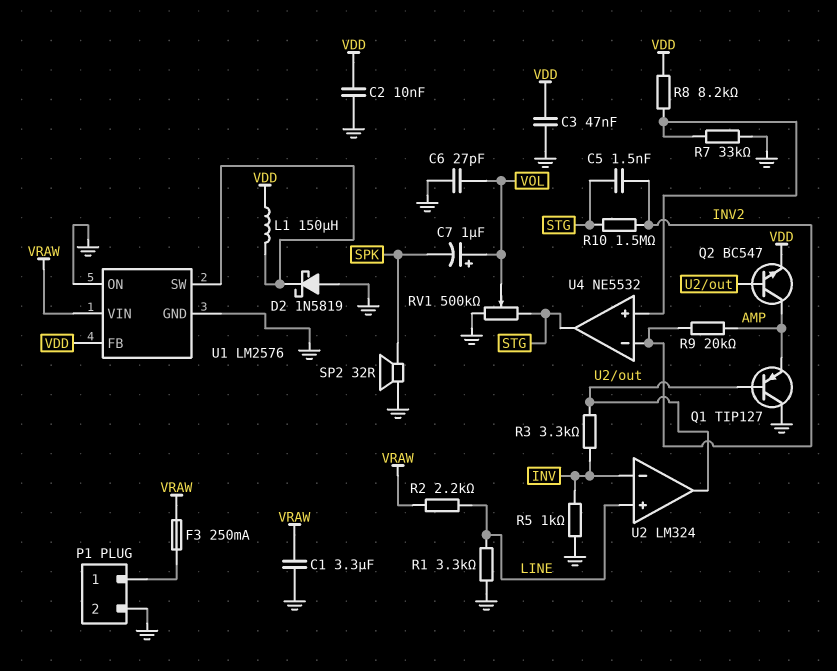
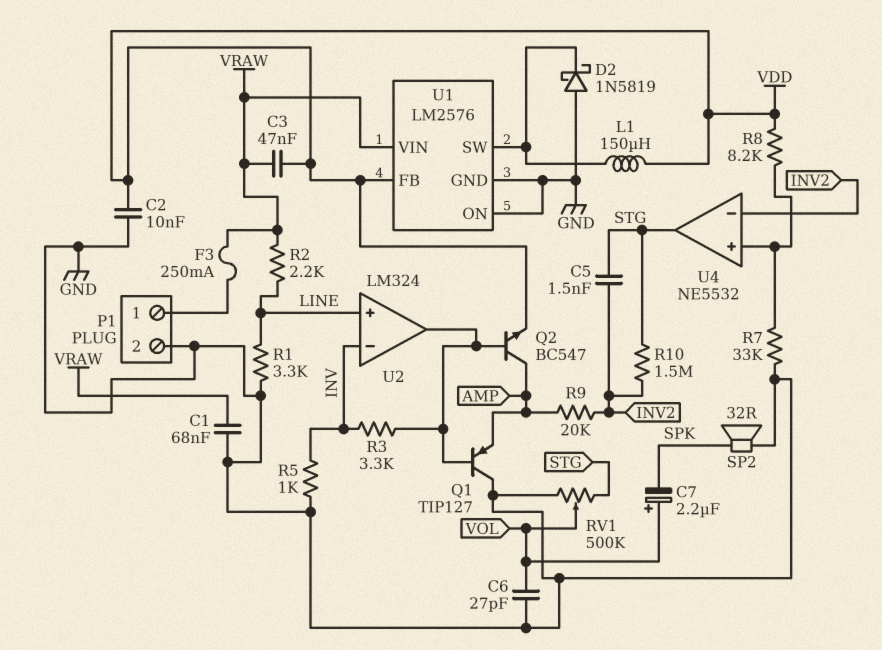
C1: 3.3uF (GND, VRAW) -> 68nF (GND, VRAW)
C3: 47nF (GND, VDD) -> 47nF (VDD, VRAW)
C7: 1uF (plus VOL, minus SPK) -> 2.2uF (plus VOL, minus SPK)

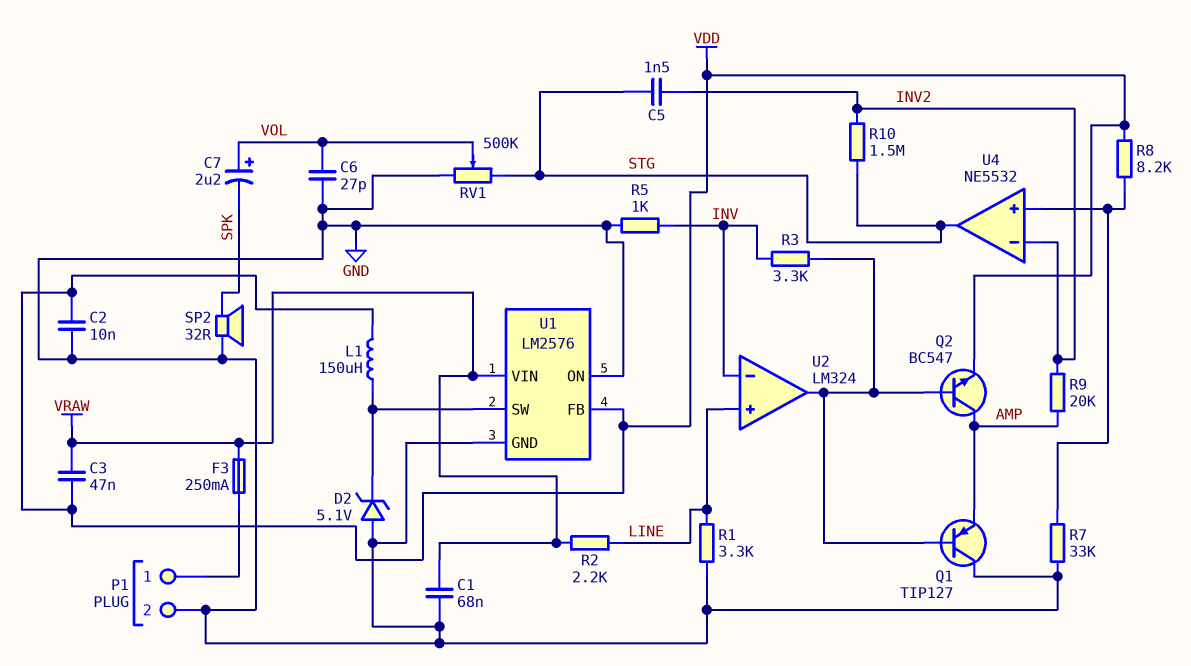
D2: schottky 1N5819 (A GND, K U1/SW) -> zener 5.1V (A GND, K U1/SW)

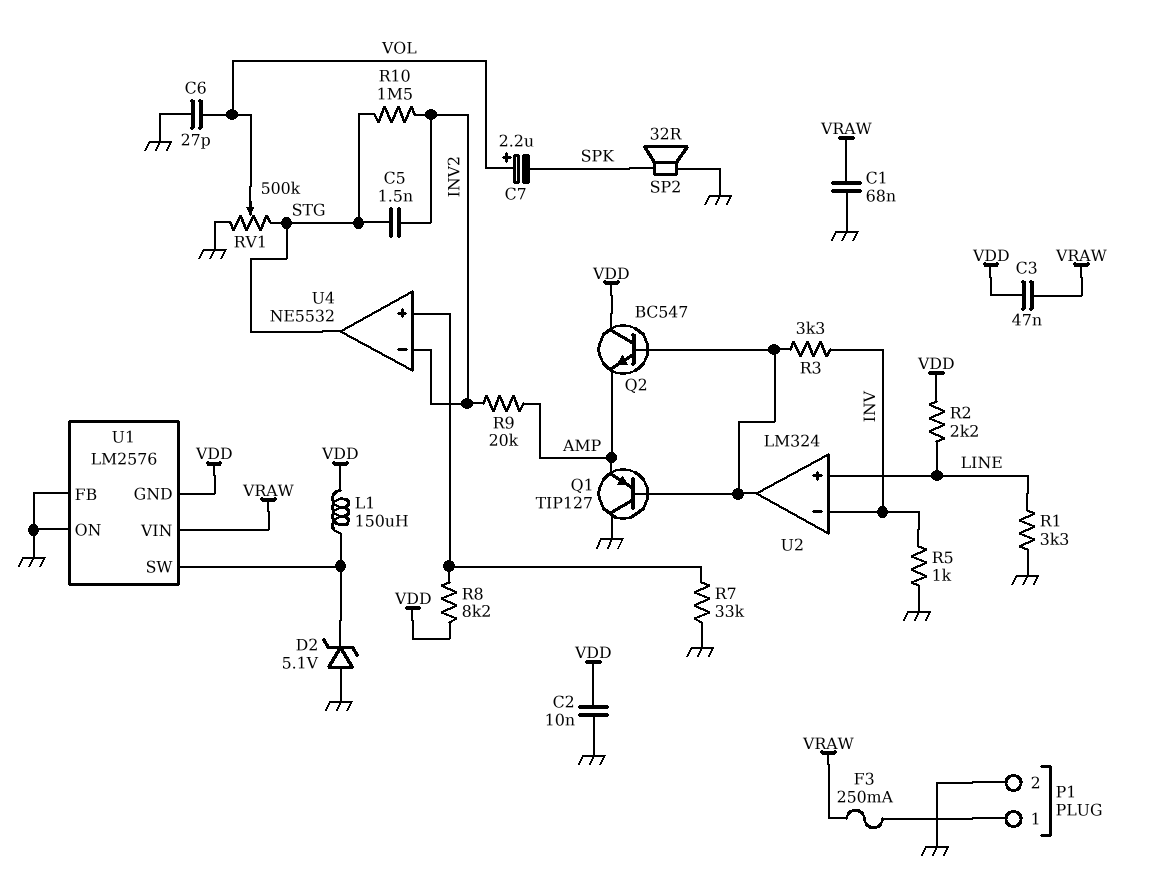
Q2: NPN BC547 (B U2/out, C AMP, E VDD) -> NPN BC547 (B U2/out, C VDD, E AMP)
R2: 2.2k (LINE, VRAW) -> 2.2k (LINE, VDD)
U1 pin FB: VDD -> GND
U1 pin GND: GND -> VDD

